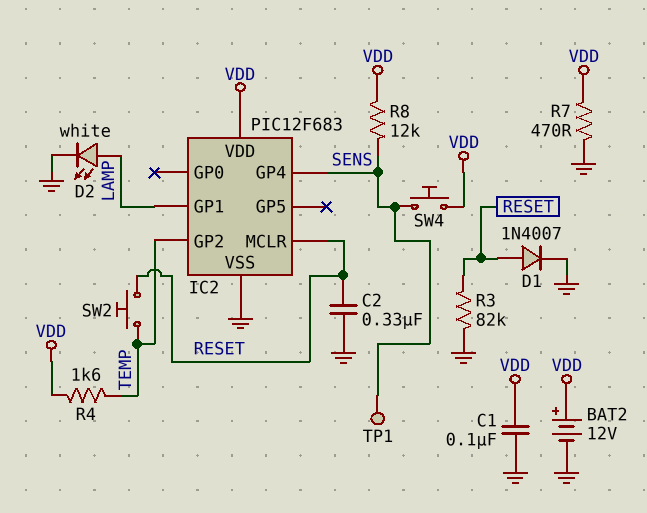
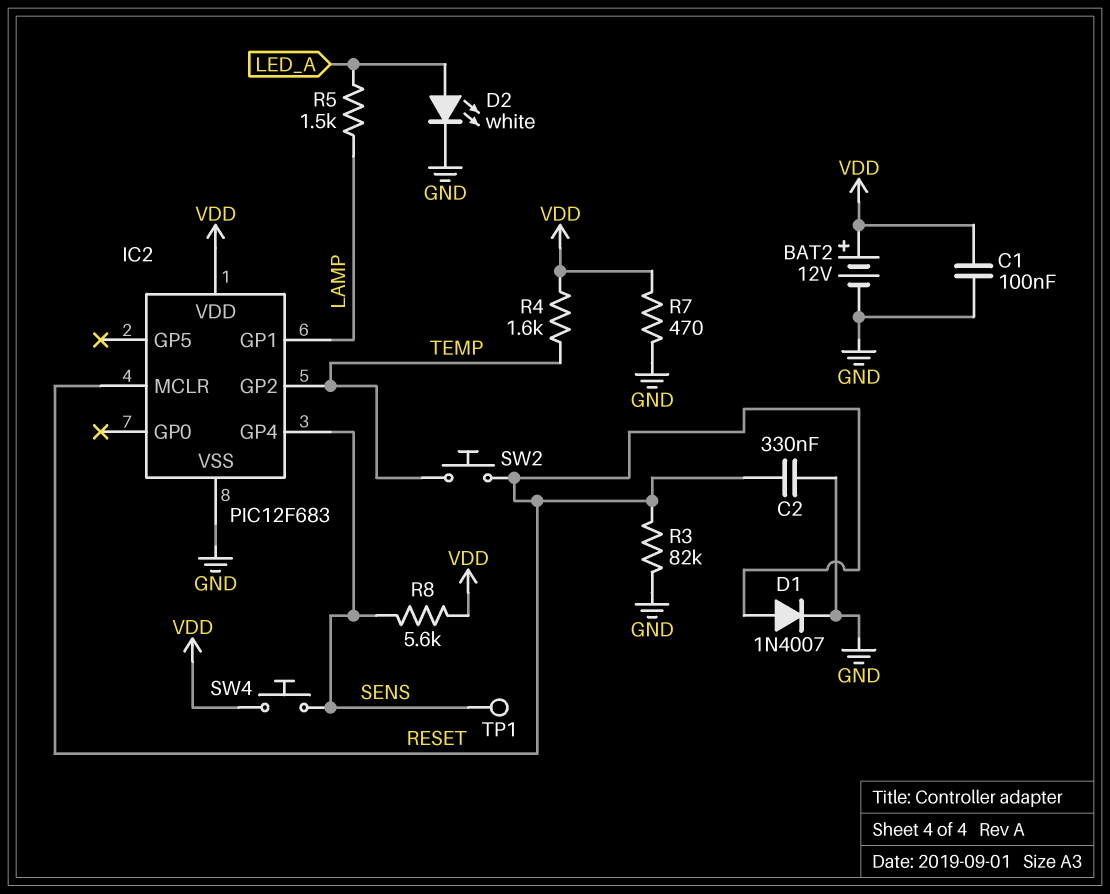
D2: LED white (A LAMP, K GND) -> LED white (A LED_A, K GND)
R5: none -> 1.5k (LAMP, LED_A)
R8: 12k (SENS, VDD) -> 5.6k (SENS, VDD)

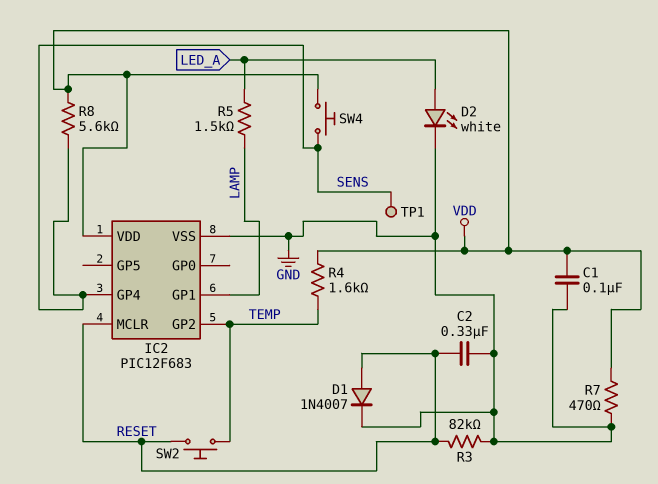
BAT2: 12V (plus VDD, minus GND) -> none

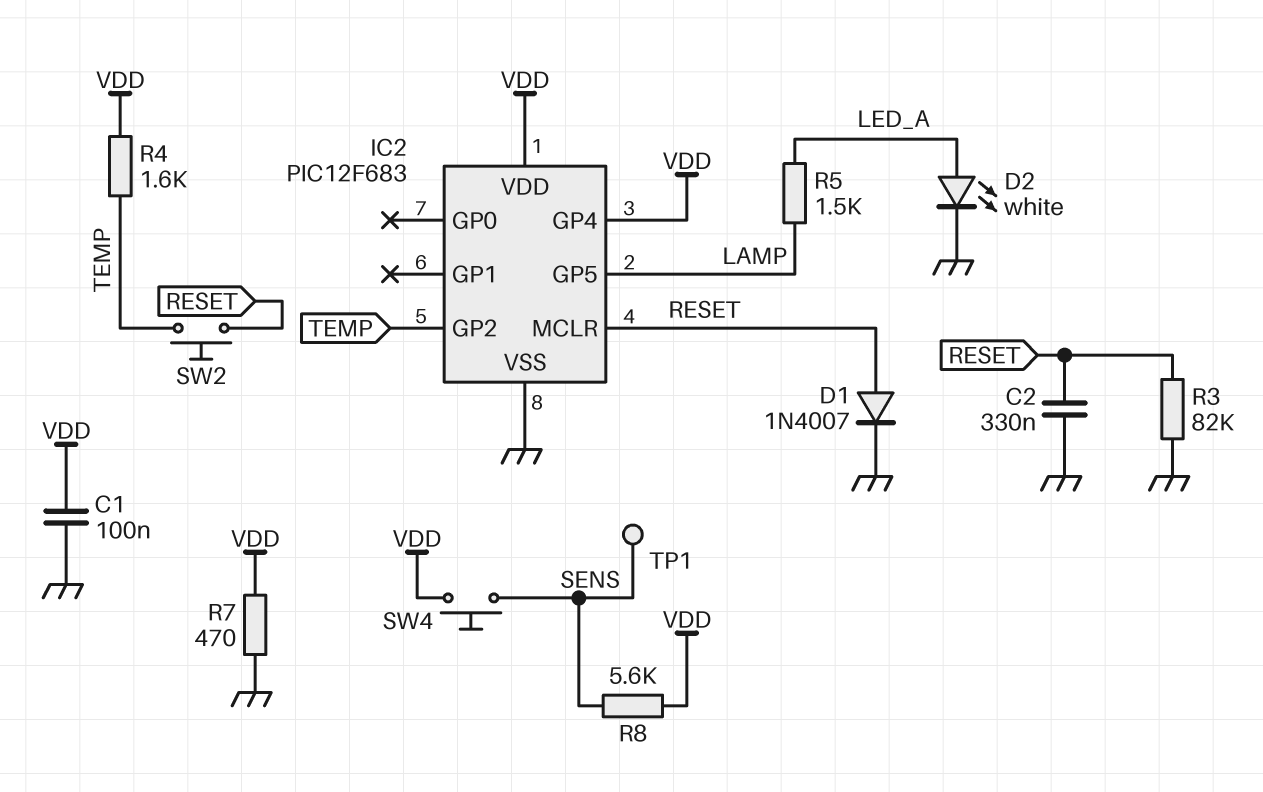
IC2 pin GP1: LAMP -> none
IC2 pin GP4: SENS -> VDD
IC2 pin GP5: none -> LAMP

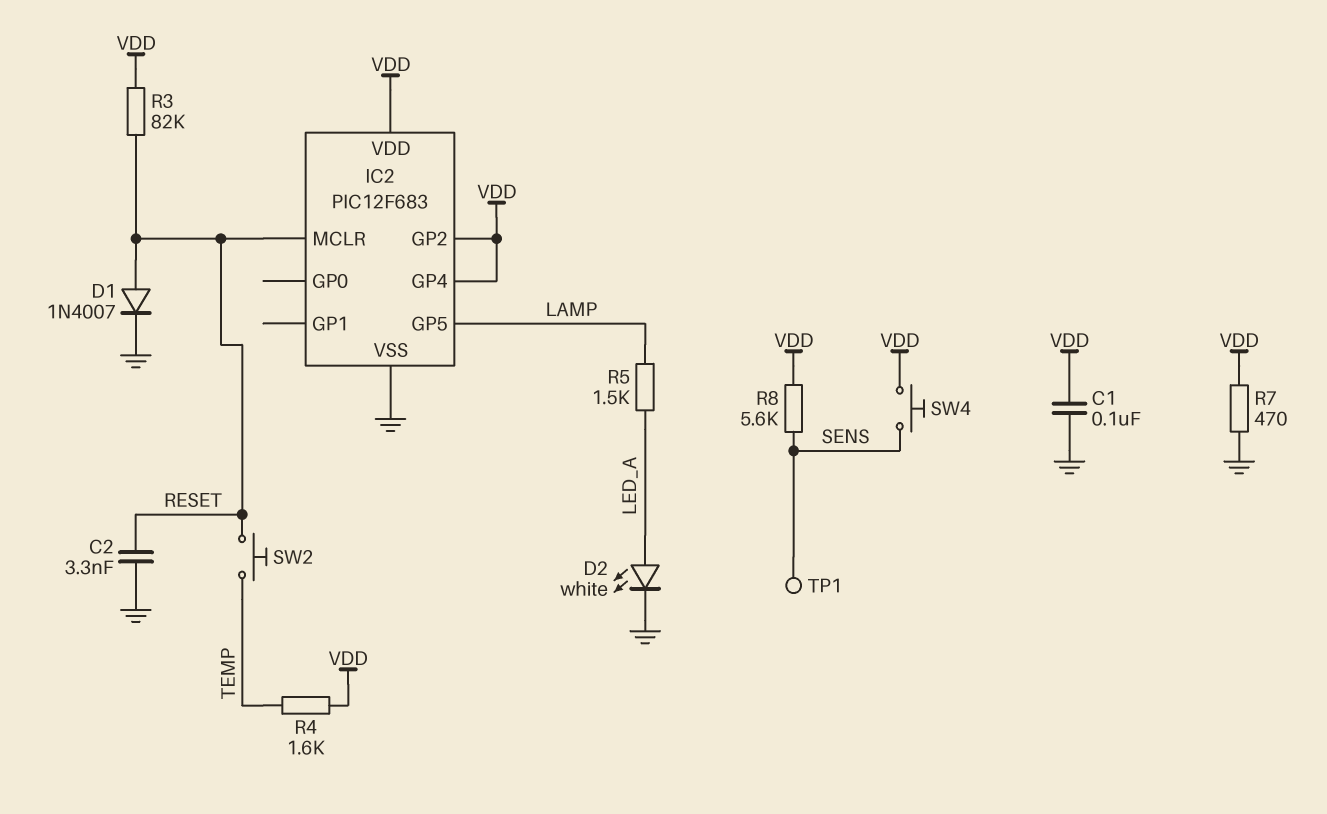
C2: 330nF (GND, RESET) -> 3.3nF (GND, RESET)
IC2 pin GP2: TEMP -> VDD
R3: 82k (GND, RESET) -> 82k (RESET, VDD)

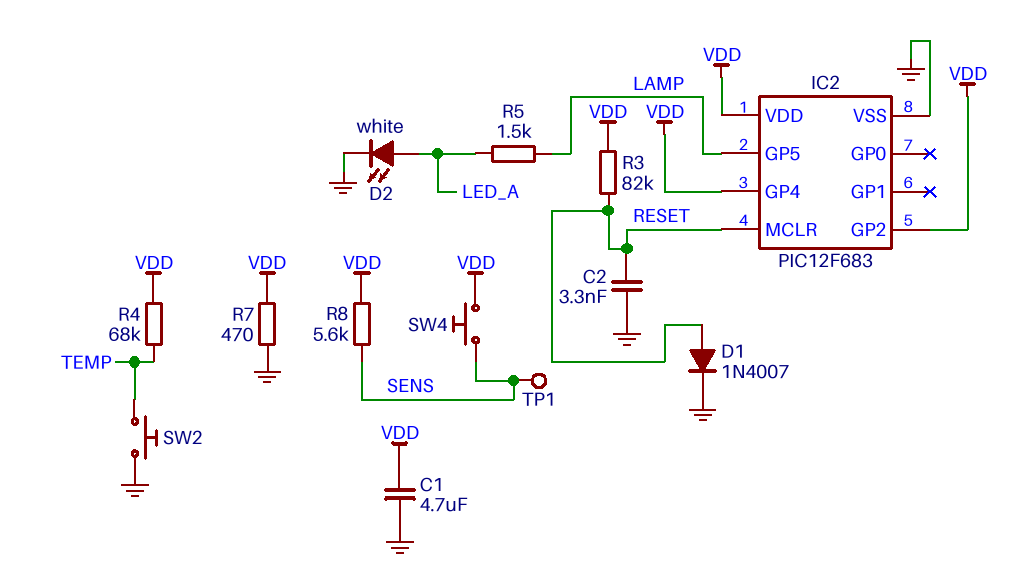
C1: 100nF (GND, VDD) -> 4.7uF (GND, VDD)
R4: 1.6k (TEMP, VDD) -> 68k (TEMP, VDD)
SW2: button (RESET, TEMP) -> button (GND, TEMP)

